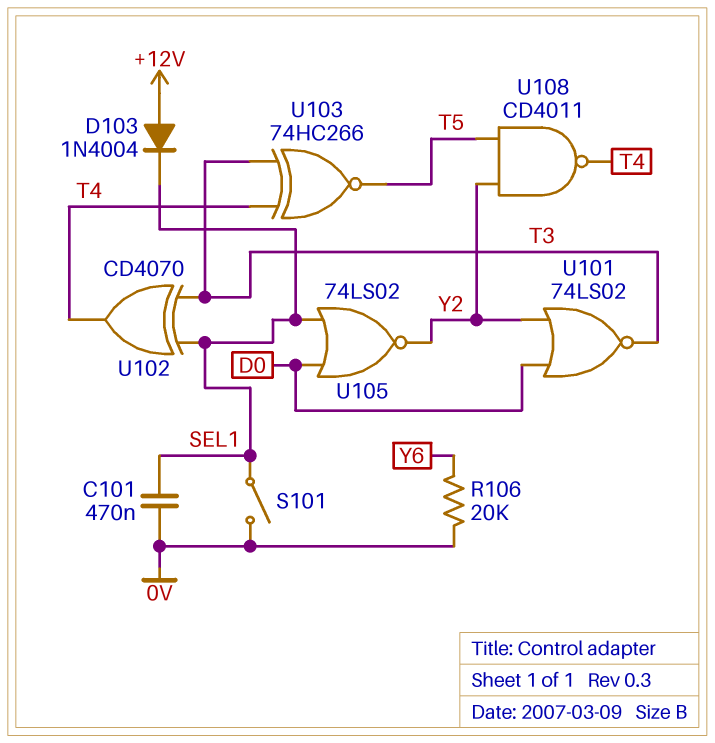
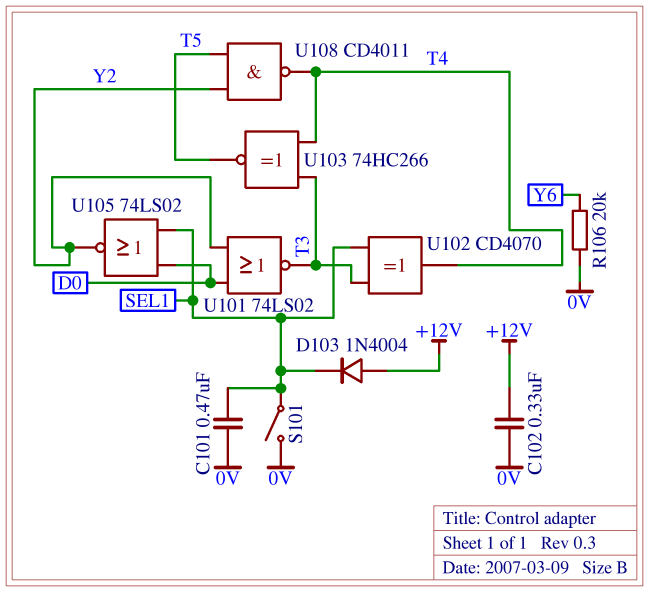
C102: none -> 330nF (+12V, 0V)

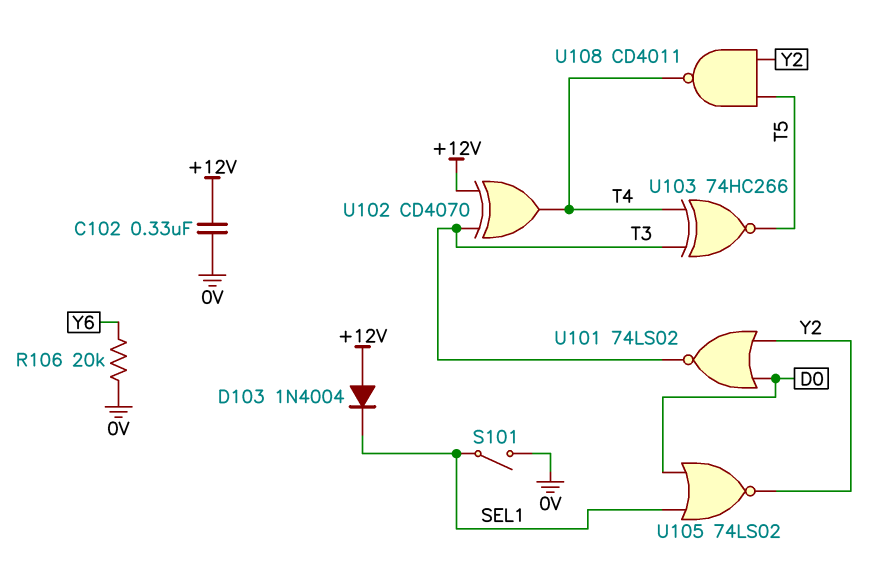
C101: 470nF (0V, SEL1) -> none
U102: XOR CD4070 (in SEL1, in T3, out T4) -> XOR CD4070 (in +12V, in T3, out T4)

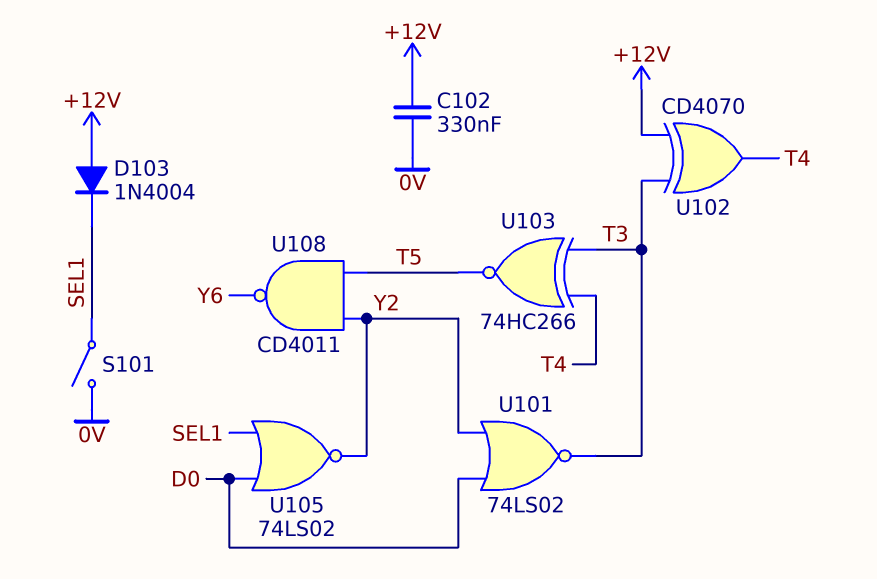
R106: 20k (0V, Y6) -> none
U108: NAND CD4011 (in T5, in Y2, out T4) -> NAND CD4011 (in T5, in Y2, out Y6)

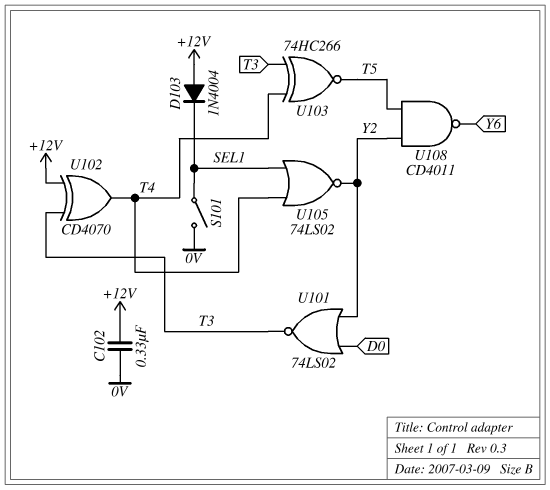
U105: NOR 74LS02 (in D0, in SEL1, out Y2) -> NOR 74LS02 (in SEL1, in T4, out Y2)

